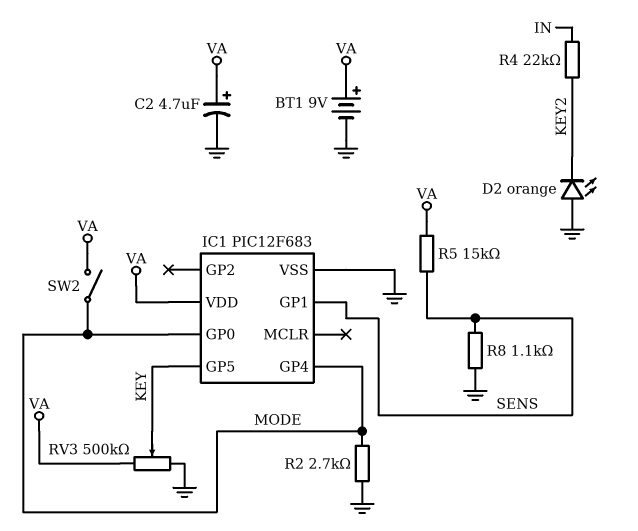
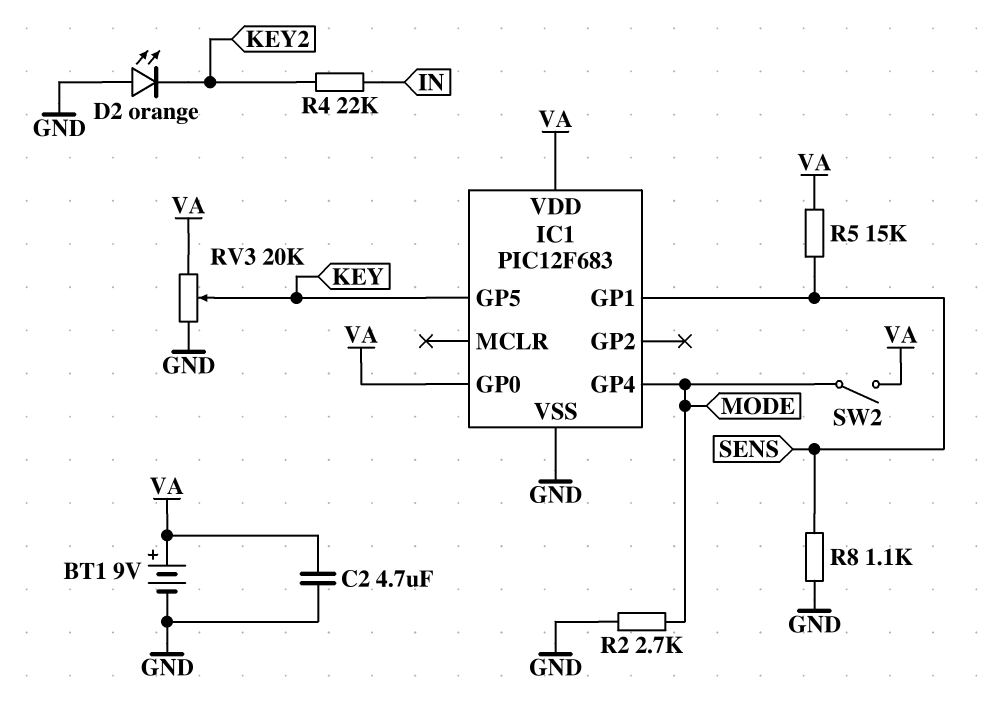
C2: 4.7uF (plus VA, minus GND) -> 4.7uF (GND, VA)
IC1 pin GP0: MODE -> VA
RV3: 500k (GND, VA, wiper KEY) -> 20k (GND, VA, wiper KEY)

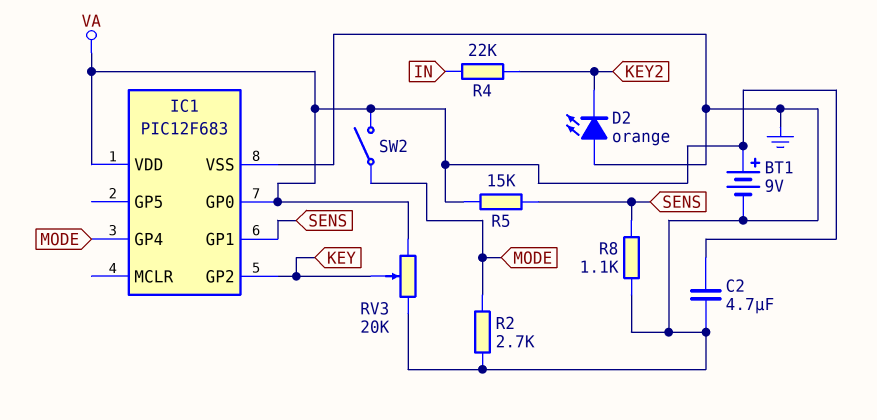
IC1 pin GP2: none -> KEY
IC1 pin GP5: KEY -> none

